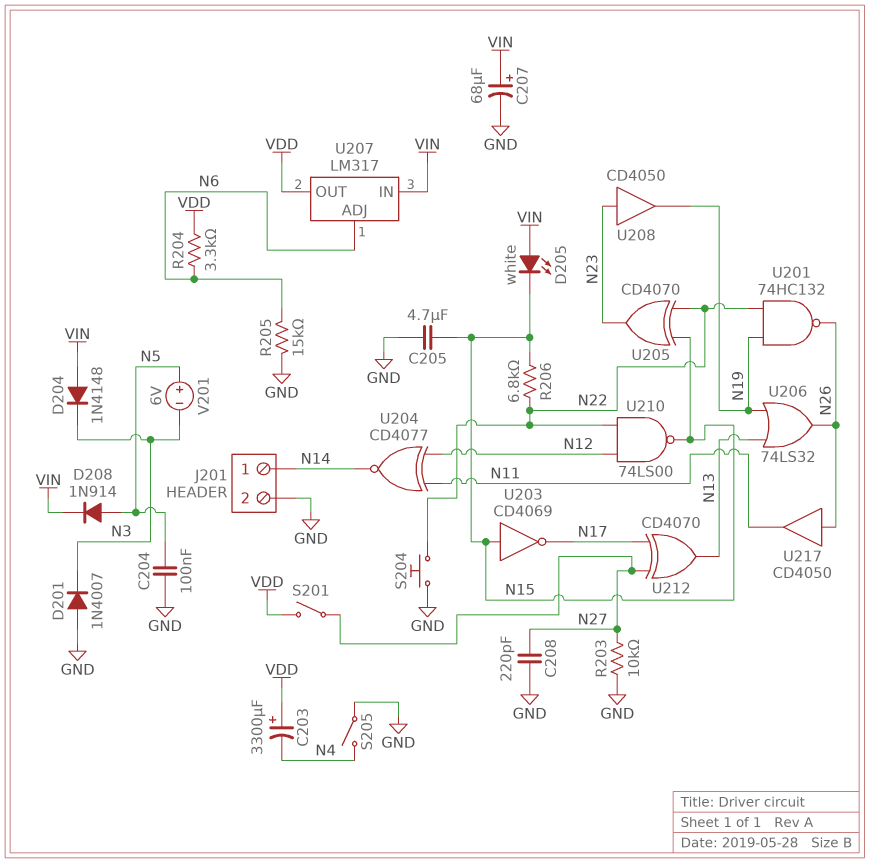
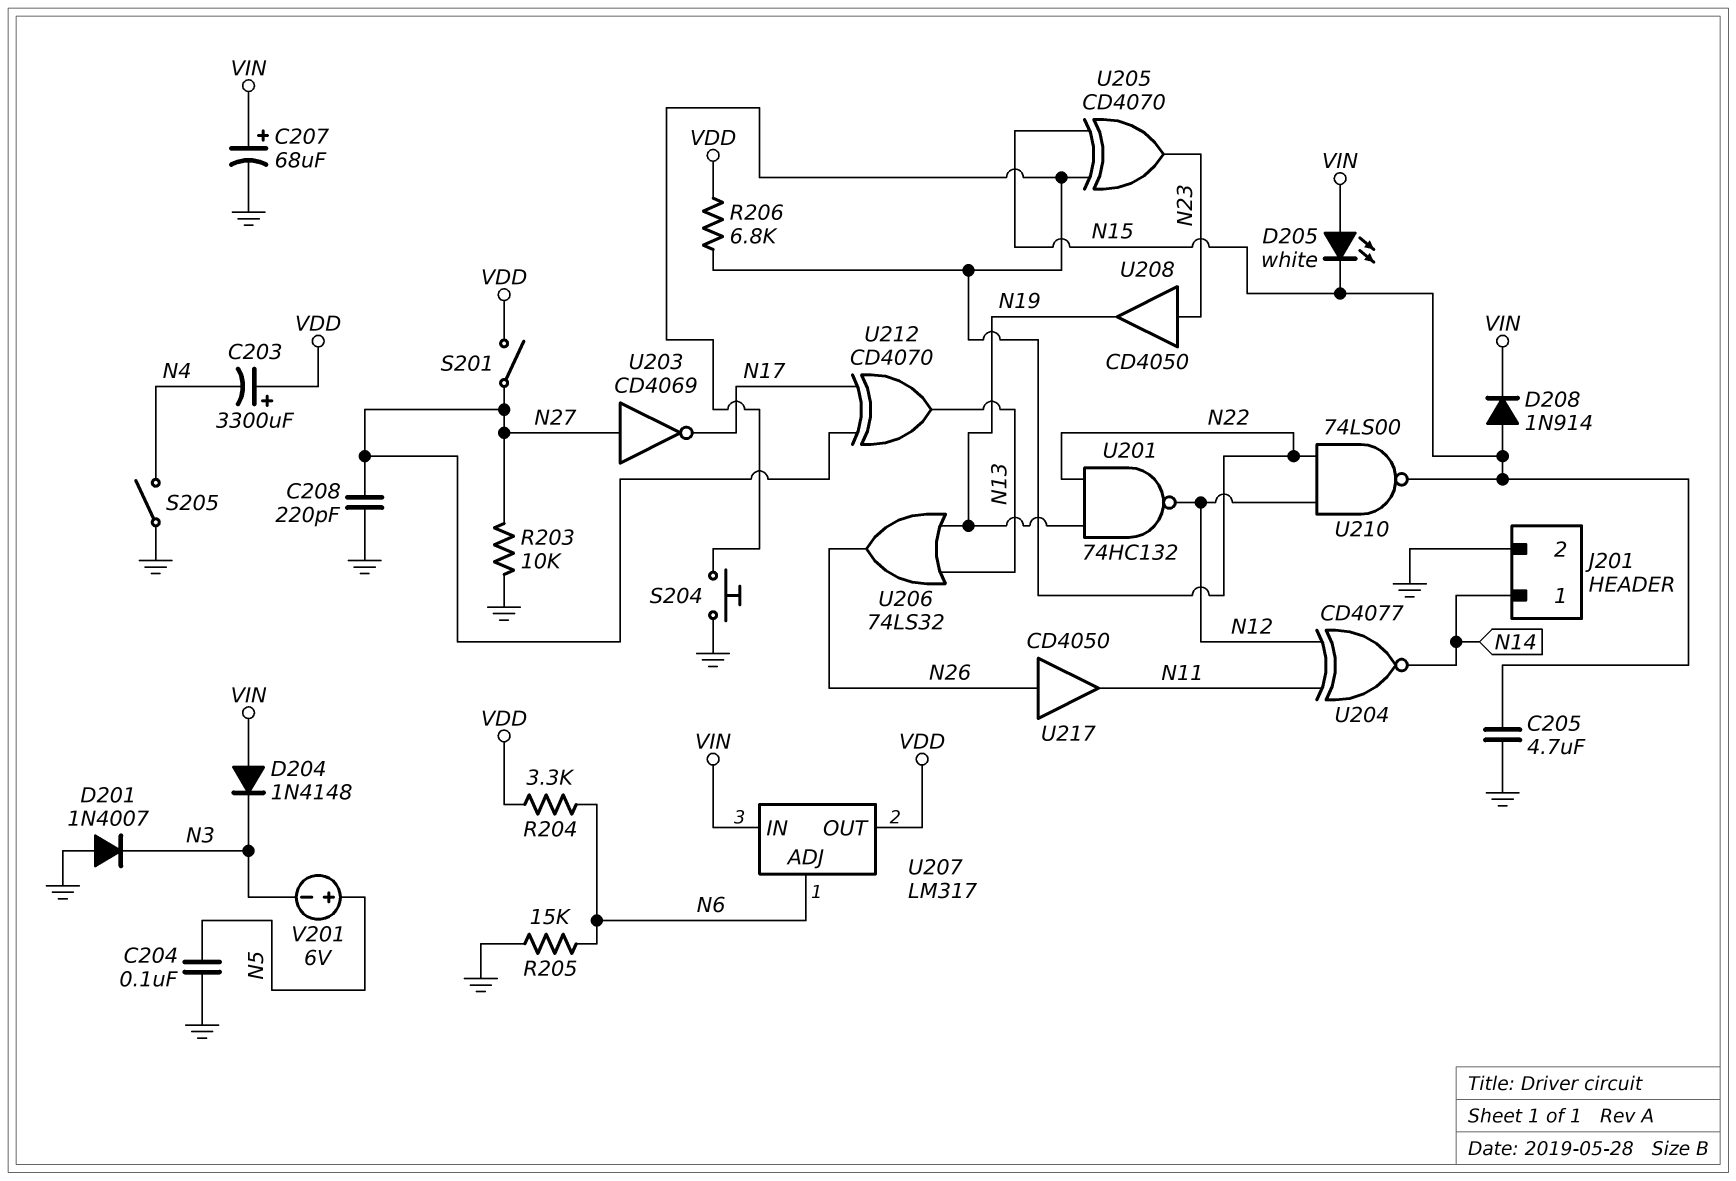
D208: diode 1N914 (A N5, K VIN) -> diode 1N914 (A N15, K VIN)
R206: 6.8k (N15, N22) -> 6.8k (N22, VDD)
U201: NAND 74HC132 (in N19, in N22, out N26) -> NAND 74HC132 (in N19, in N22, out N12)
U203: NOT CD4069 (in N15, out N17) -> NOT CD4069 (in N27, out N17)

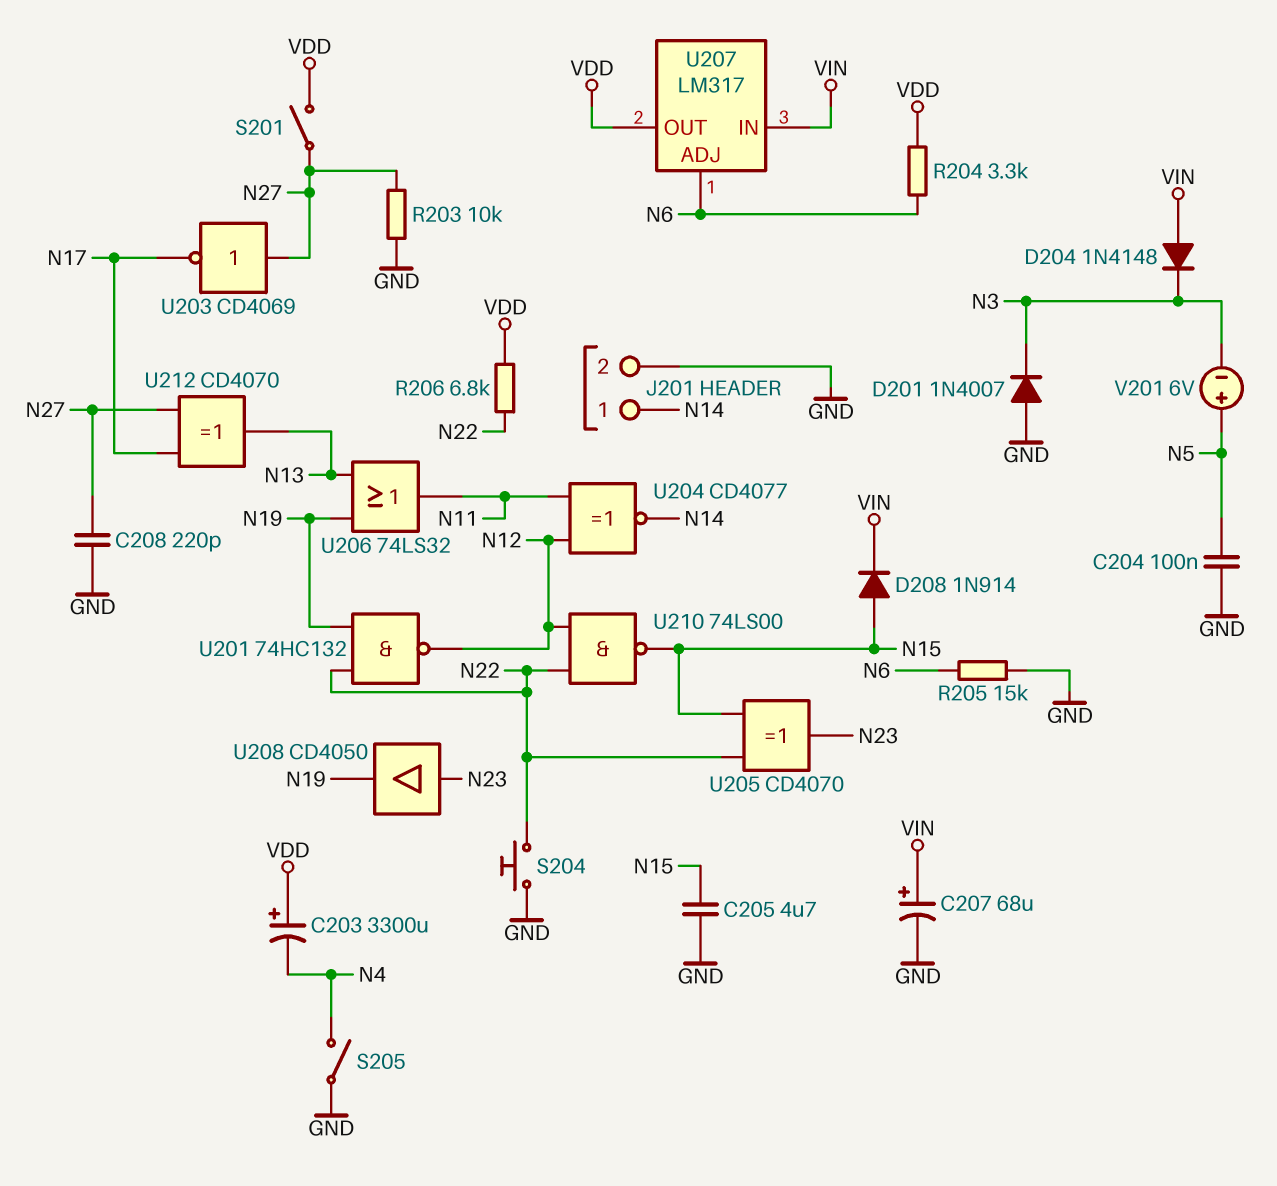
D205: LED white (A VIN, K N15) -> none
U206: OR 74LS32 (in N13, in N19, out N26) -> OR 74LS32 (in N13, in N19, out N11)
U217: buffer CD4050 (in N26, out N11) -> none

